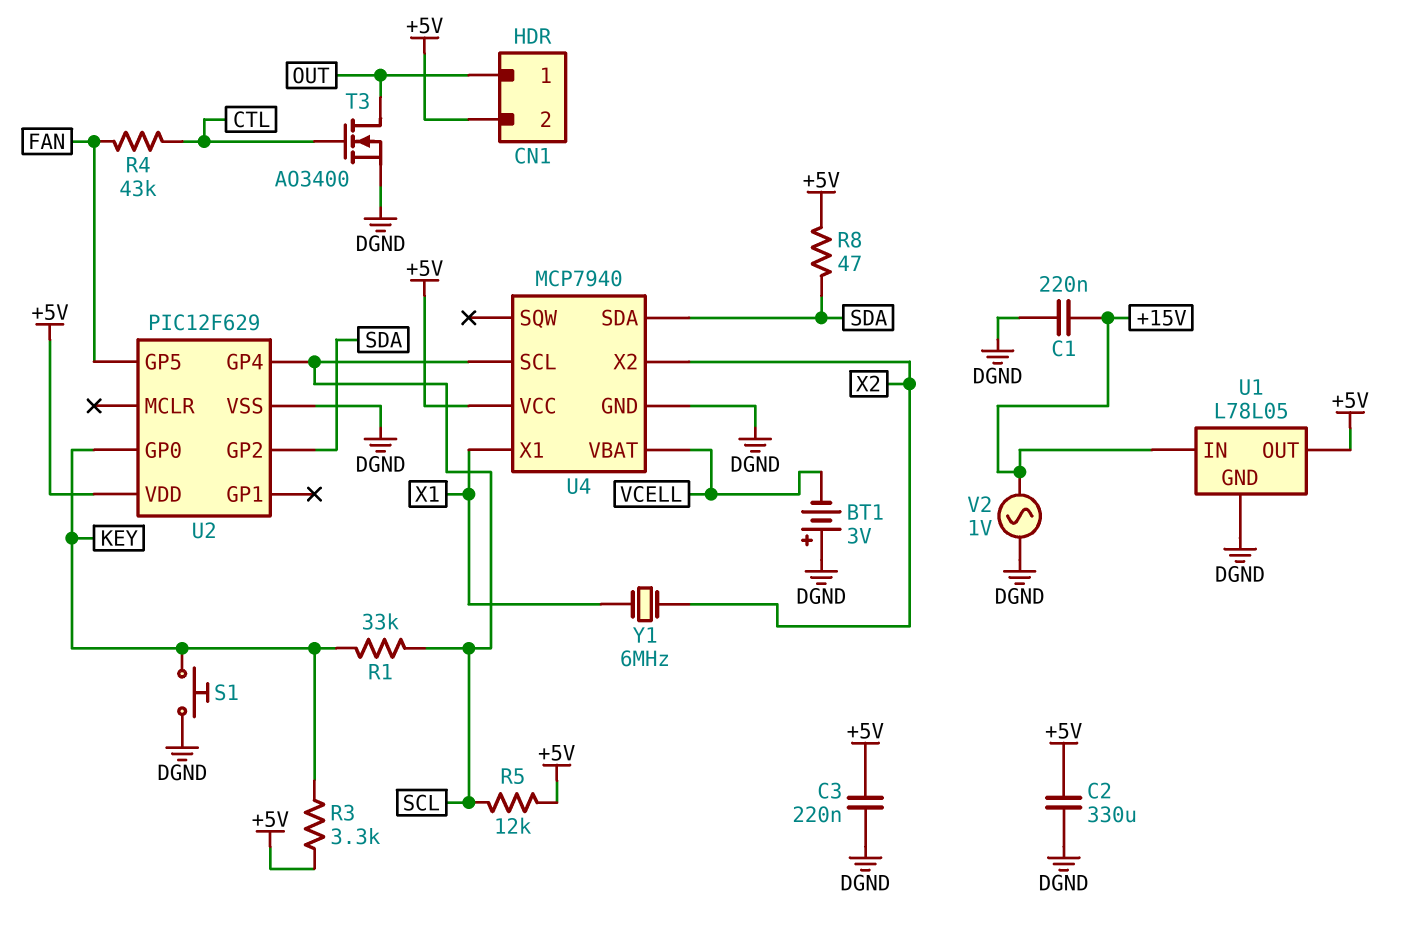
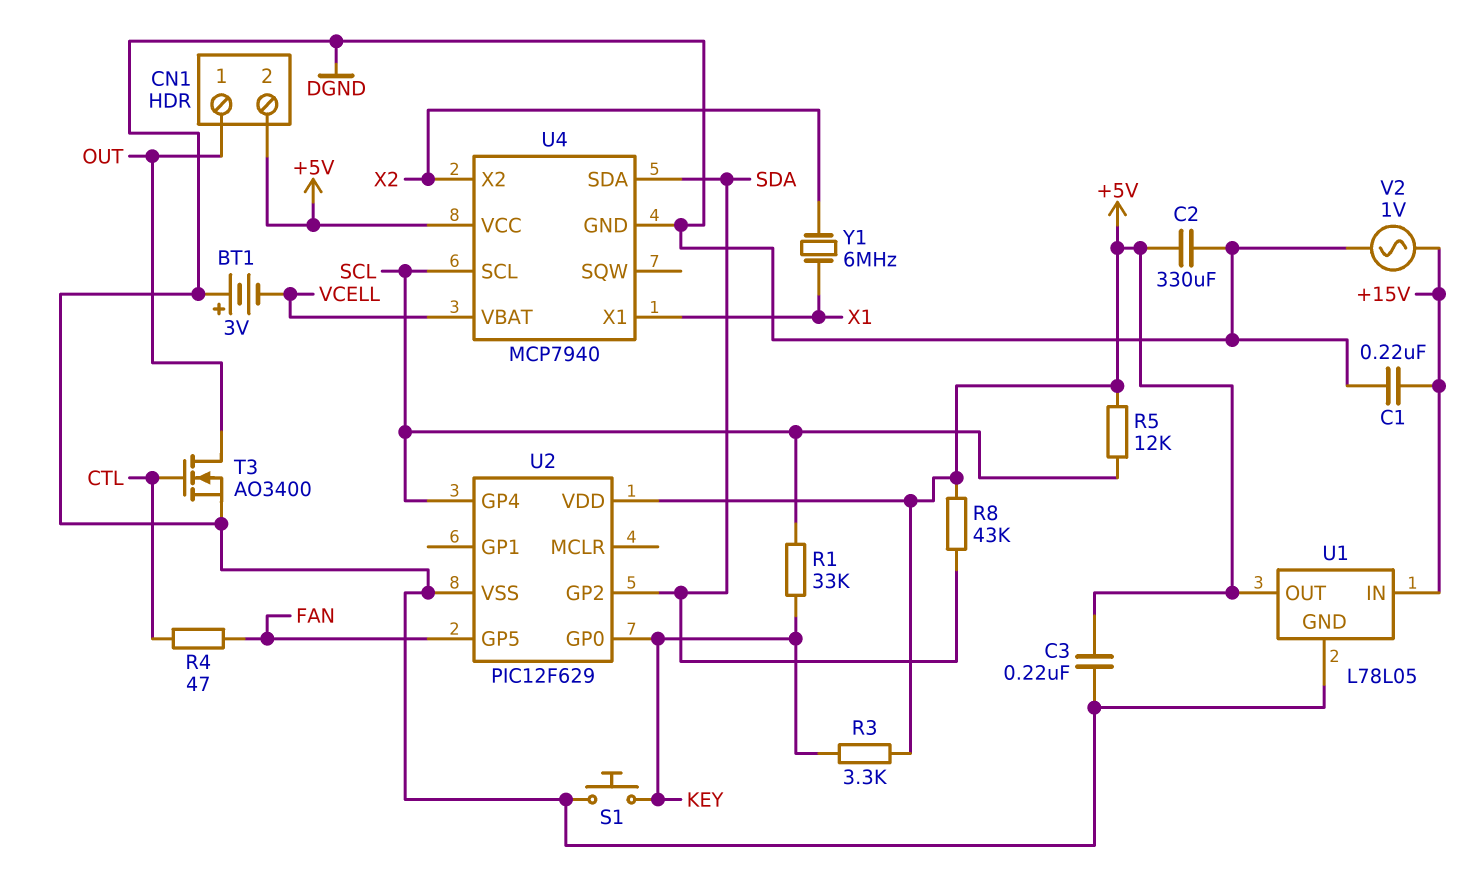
R4: 43k (CTL, FAN) -> 47 (CTL, FAN)
R8: 47 (+5V, SDA) -> 43k (+5V, SDA)

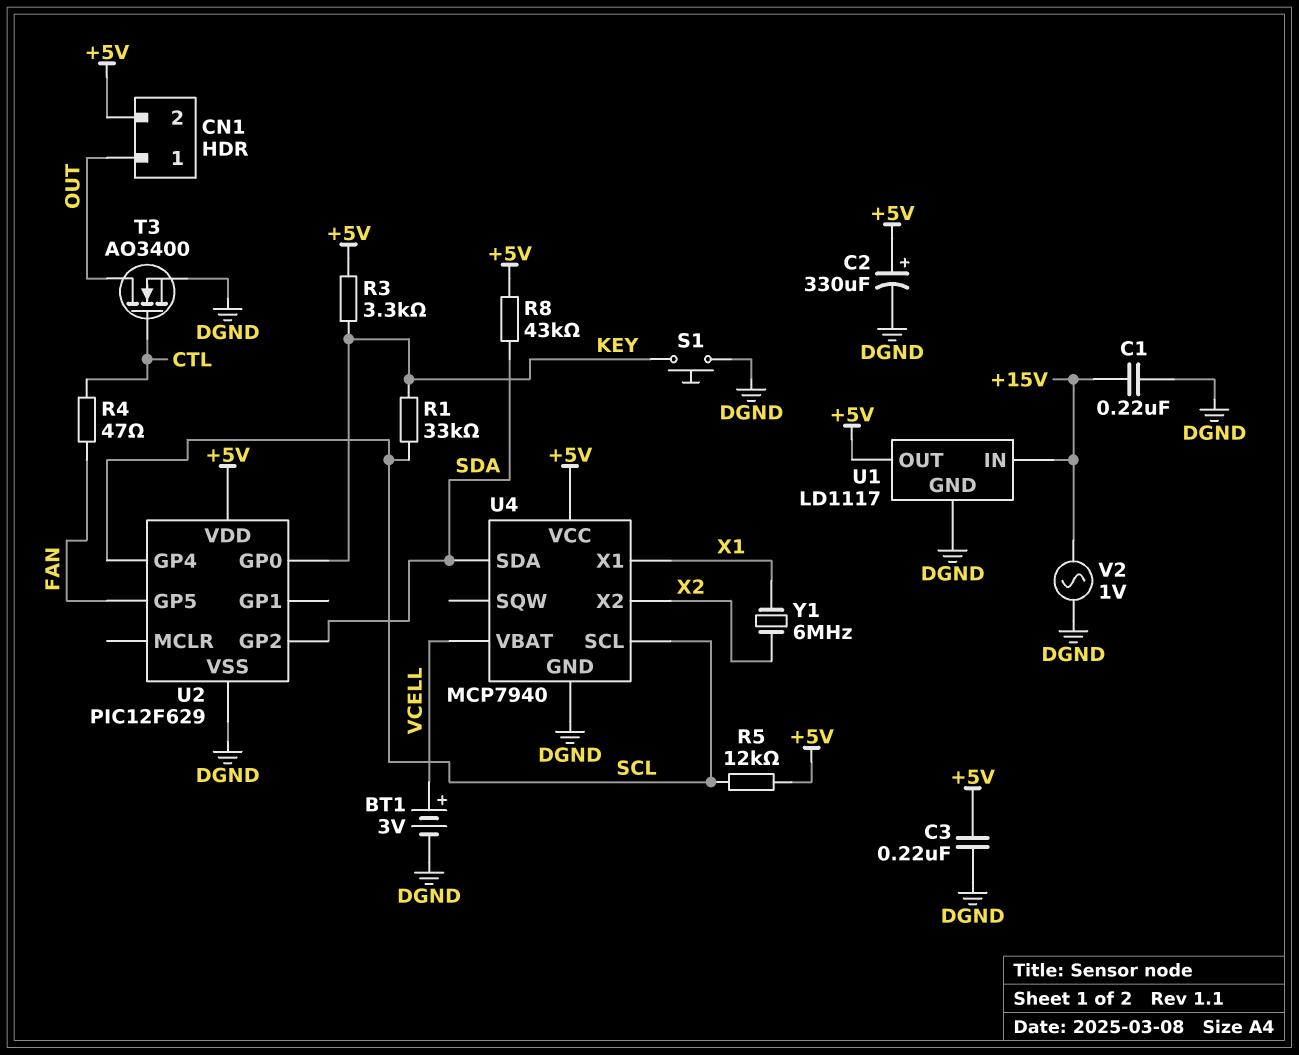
BT1: 3V (plus DGND, minus VCELL) -> 3V (plus VCELL, minus DGND)
C2: 330uF (+5V, DGND) -> 330uF (plus +5V, minus DGND)
U1: L78L05 -> LD1117

